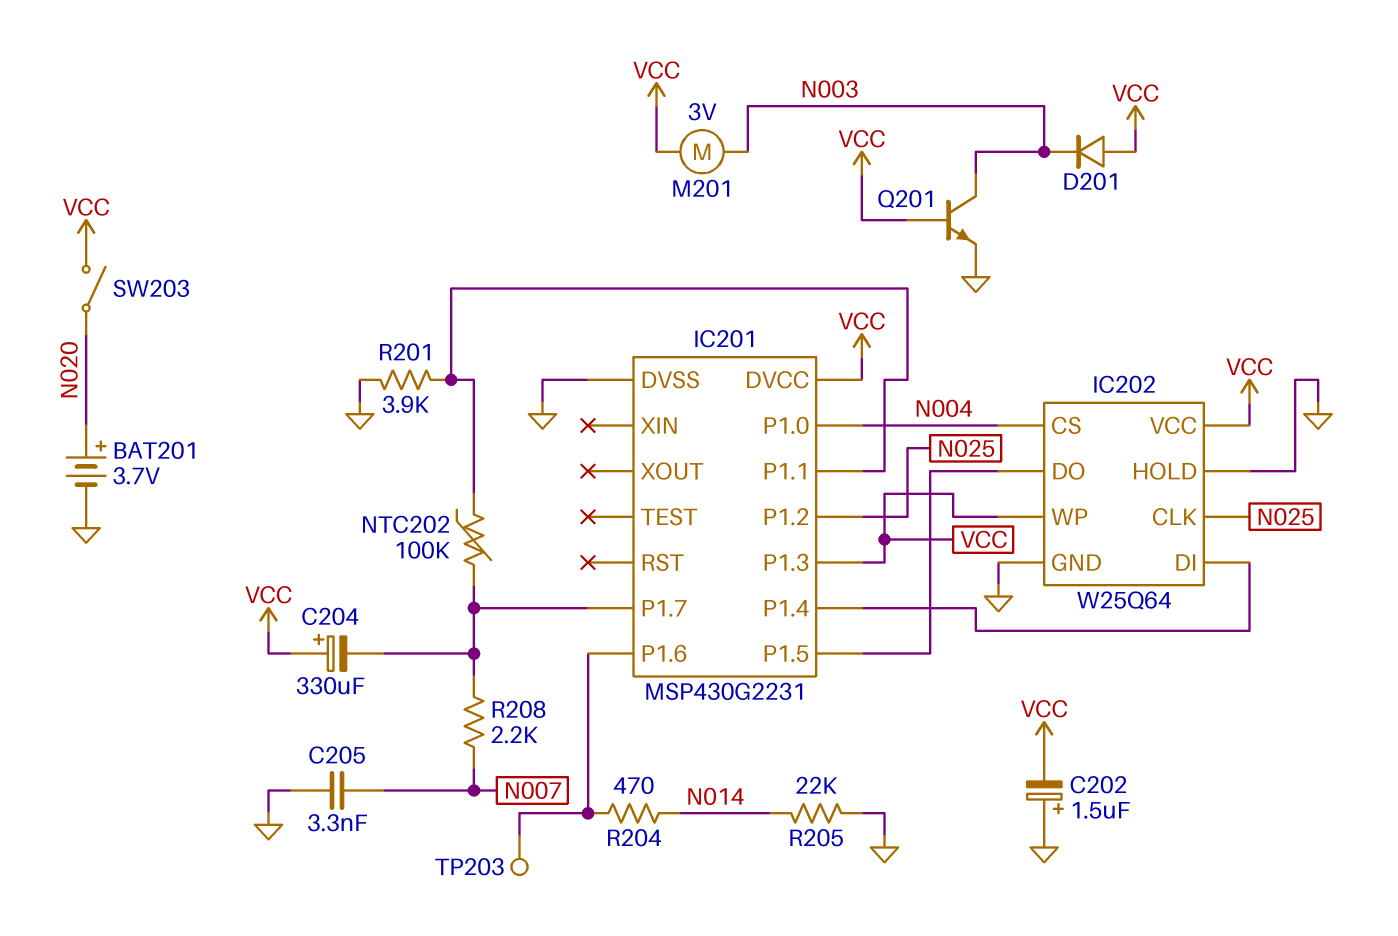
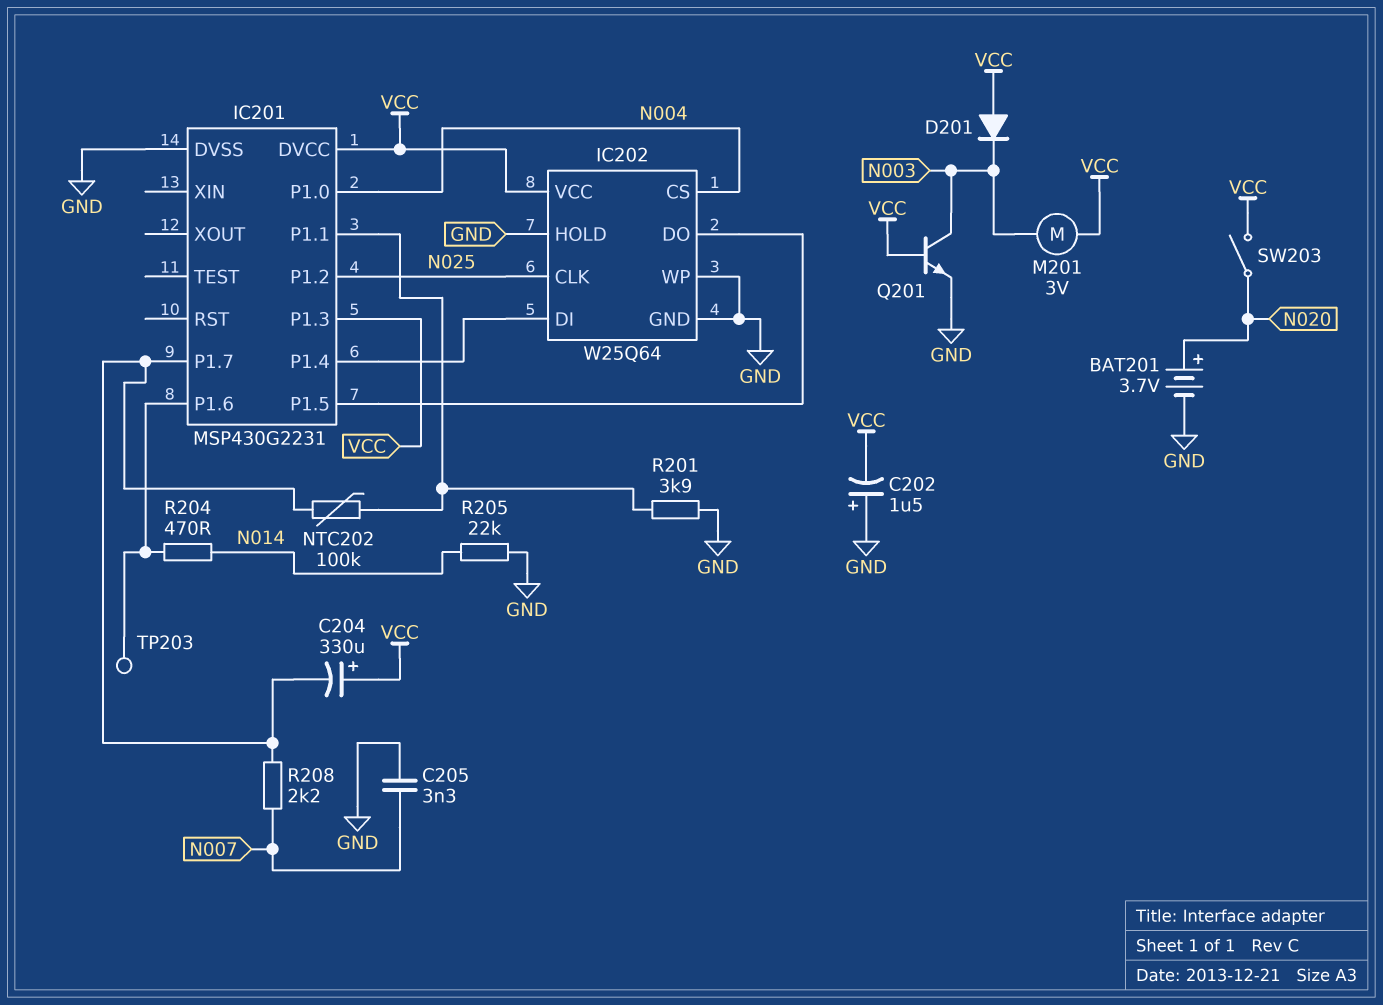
IC202 pin WP: VCC -> GND

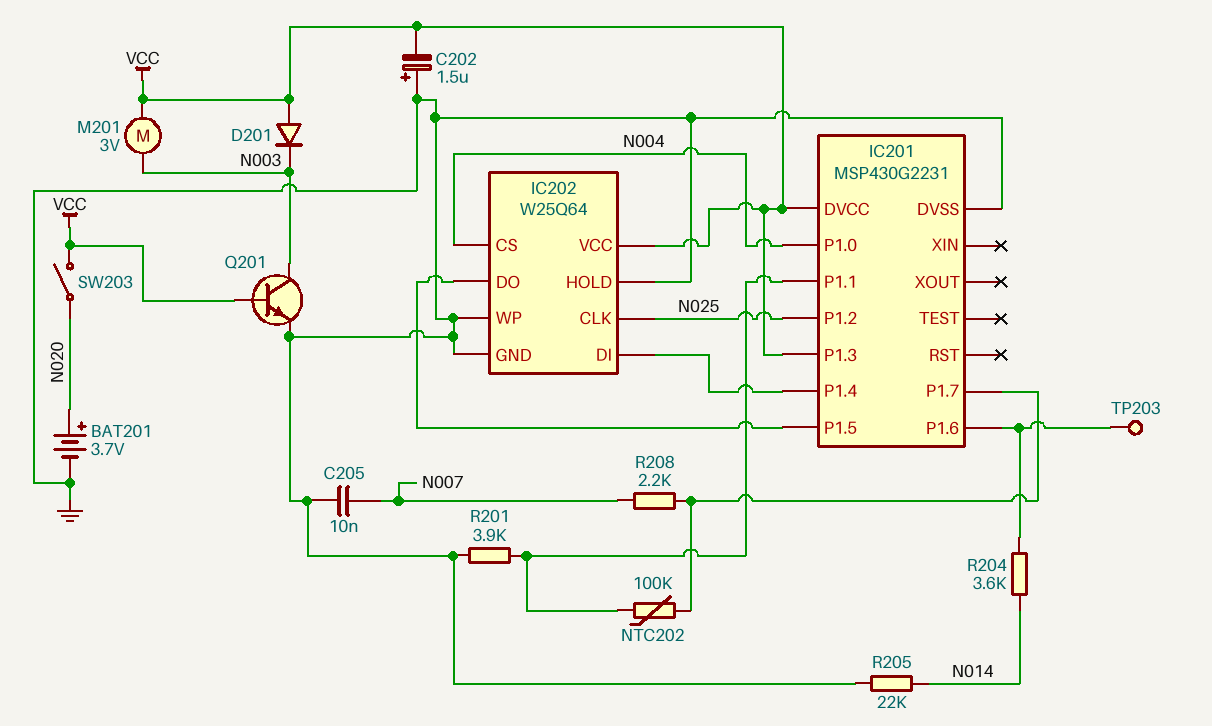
C204: 330uF (plus VCC, minus IC201/P1.7) -> none
C205: 3.3nF (GND, N007) -> 10nF (GND, N007)
R204: 470 (IC201/P1.6, N014) -> 3.6k (IC201/P1.6, N014)

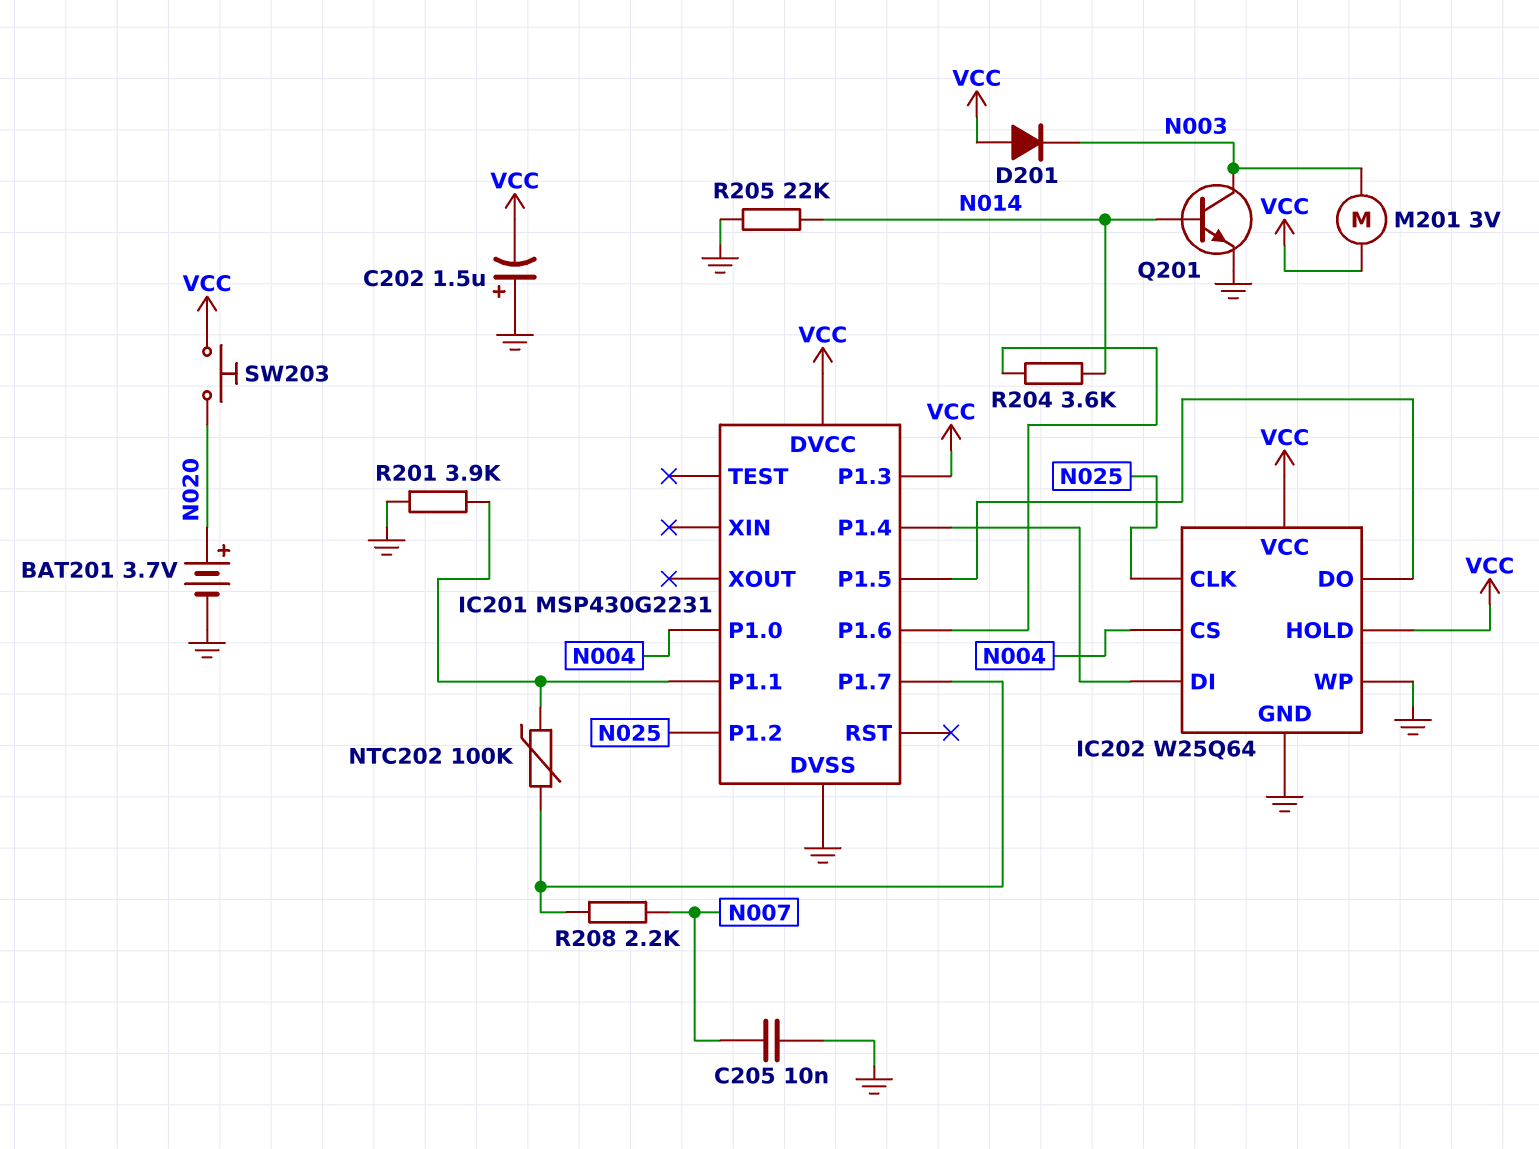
IC202 pin HOLD: GND -> VCC
Q201: NPN (B VCC, C N003, E GND) -> NPN (B N014, C N003, E GND)
SW203: switch (N020, VCC) -> button (N020, VCC)
TP203: test point (IC201/P1.6) -> none

